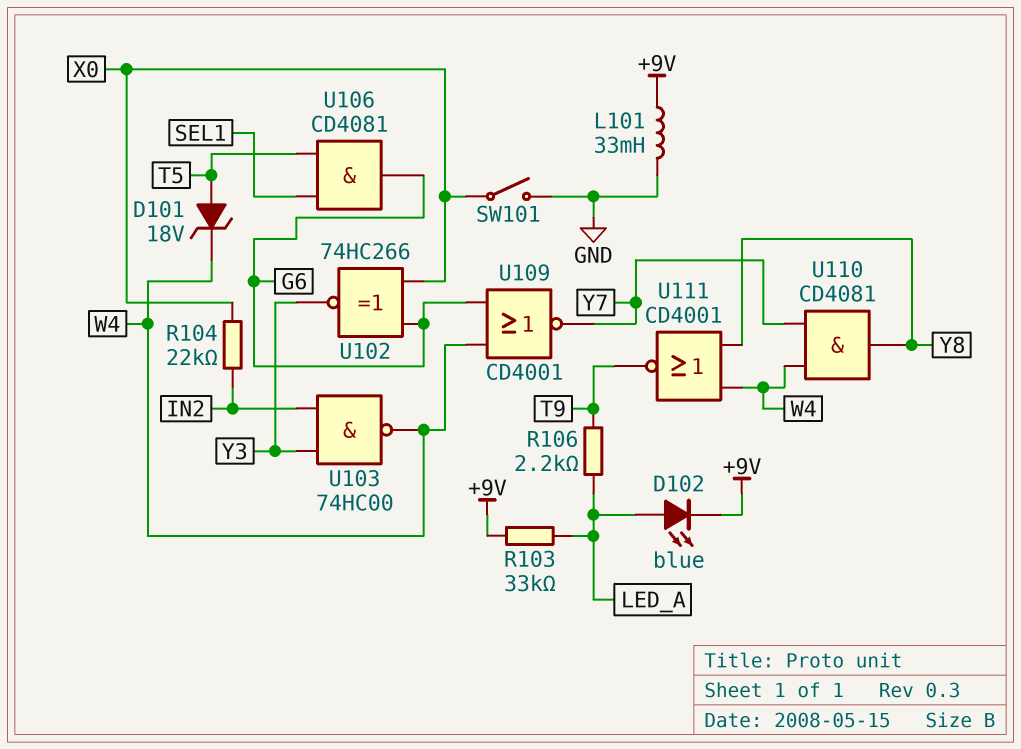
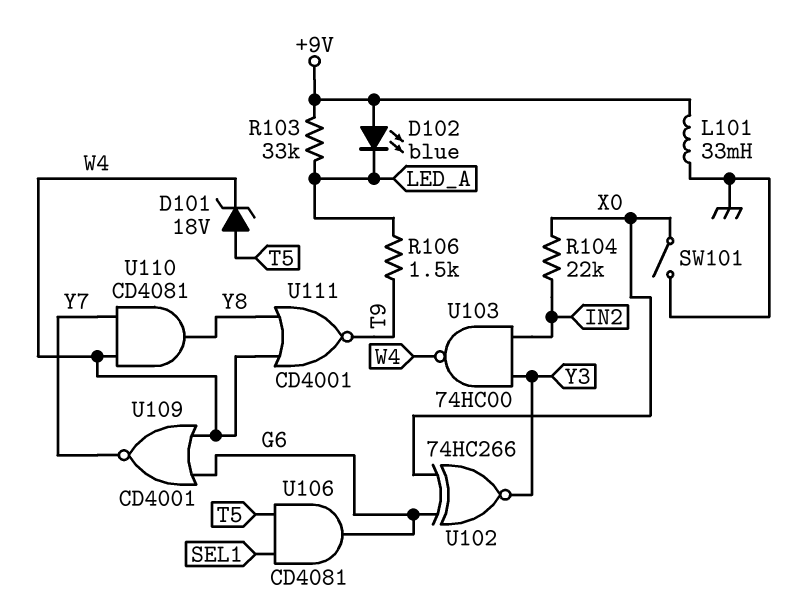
D102: LED blue (A LED_A, K +9V) -> LED blue (A +9V, K LED_A)
R106: 2.2k (LED_A, T9) -> 1.5k (LED_A, T9)

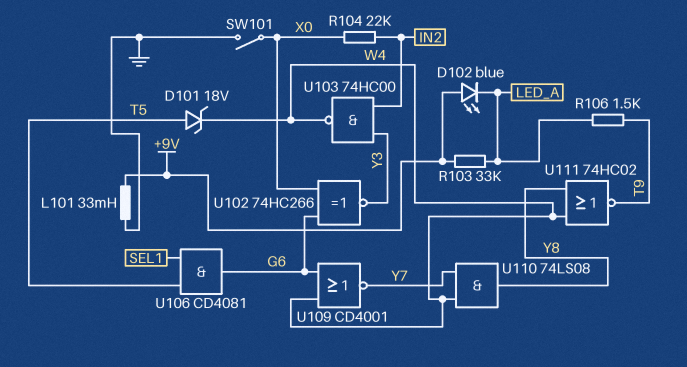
U110: AND CD4081 (in W4, in Y7, out Y8) -> AND 74LS08 (in W4, in Y7, out Y8)
U111: NOR CD4001 (in W4, in Y8, out T9) -> NOR 74HC02 (in W4, in Y8, out T9)

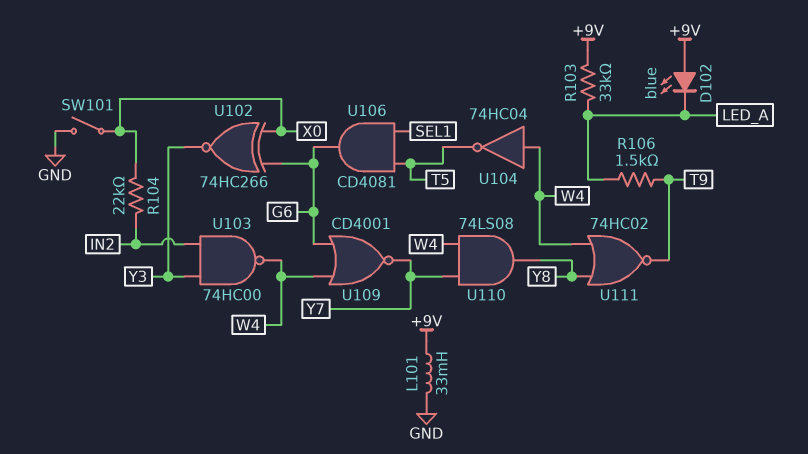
D101: zener 18V (A T5, K W4) -> none
U104: none -> NOT 74HC04 (in W4, out T5)

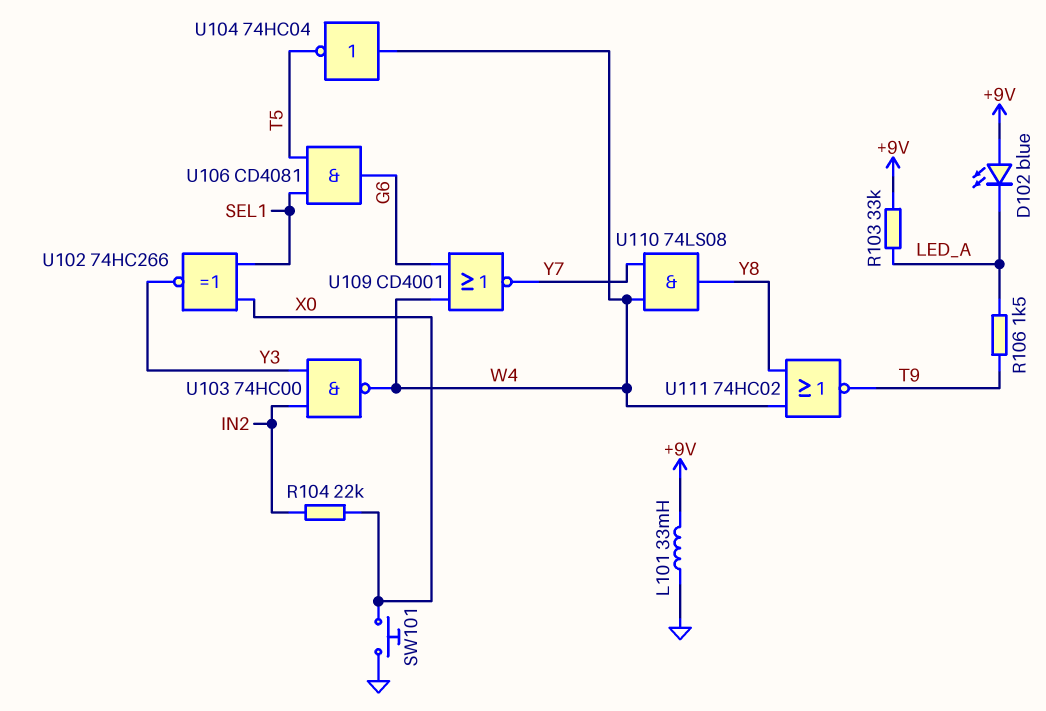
SW101: switch (GND, X0) -> button (GND, X0)
U102: XNOR 74HC266 (in G6, in X0, out Y3) -> XNOR 74HC266 (in SEL1, in X0, out Y3)

